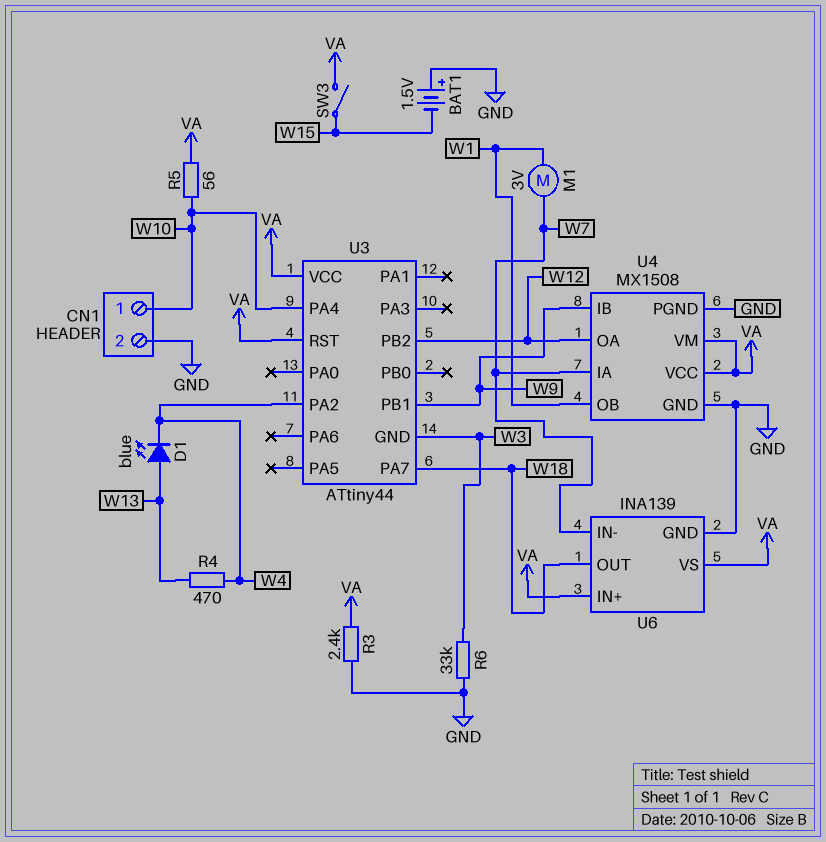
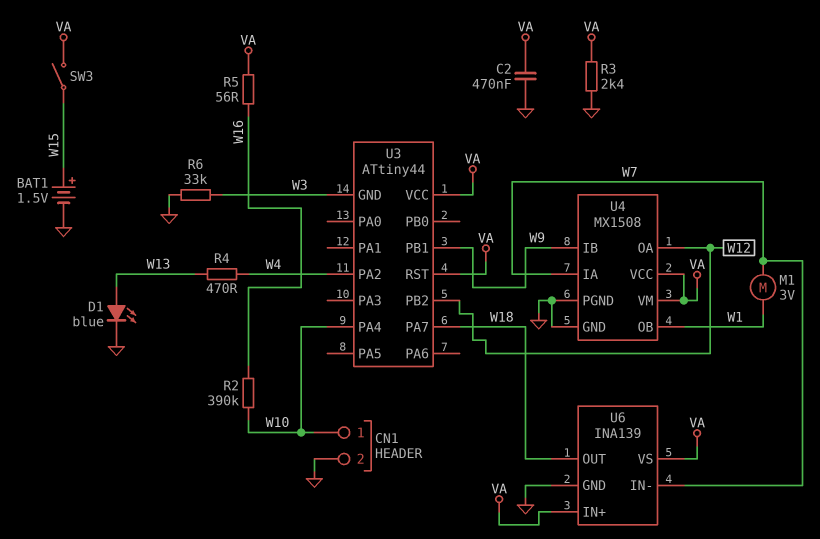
BAT1: 1.5V (plus GND, minus W15) -> 1.5V (plus W15, minus GND)
C2: none -> 470nF (GND, VA)
D1: LED blue (A W13, K W4) -> LED blue (A W13, K GND)
R2: none -> 390k (W10, W16)
R5: 56 (VA, W10) -> 56 (VA, W16)

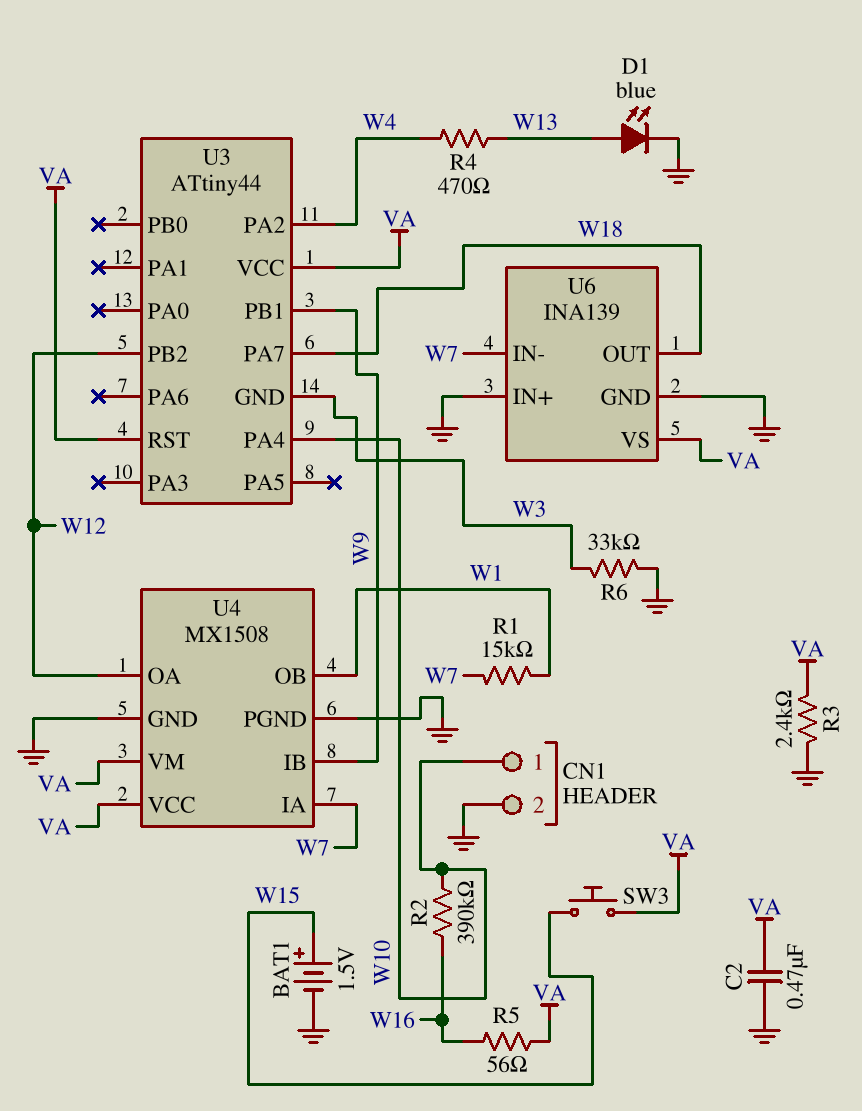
M1: motor 3V (W1, W7) -> none
R1: none -> 15k (W1, W7)
SW3: switch (VA, W15) -> button (VA, W15)
U6 pin IN+: VA -> GND

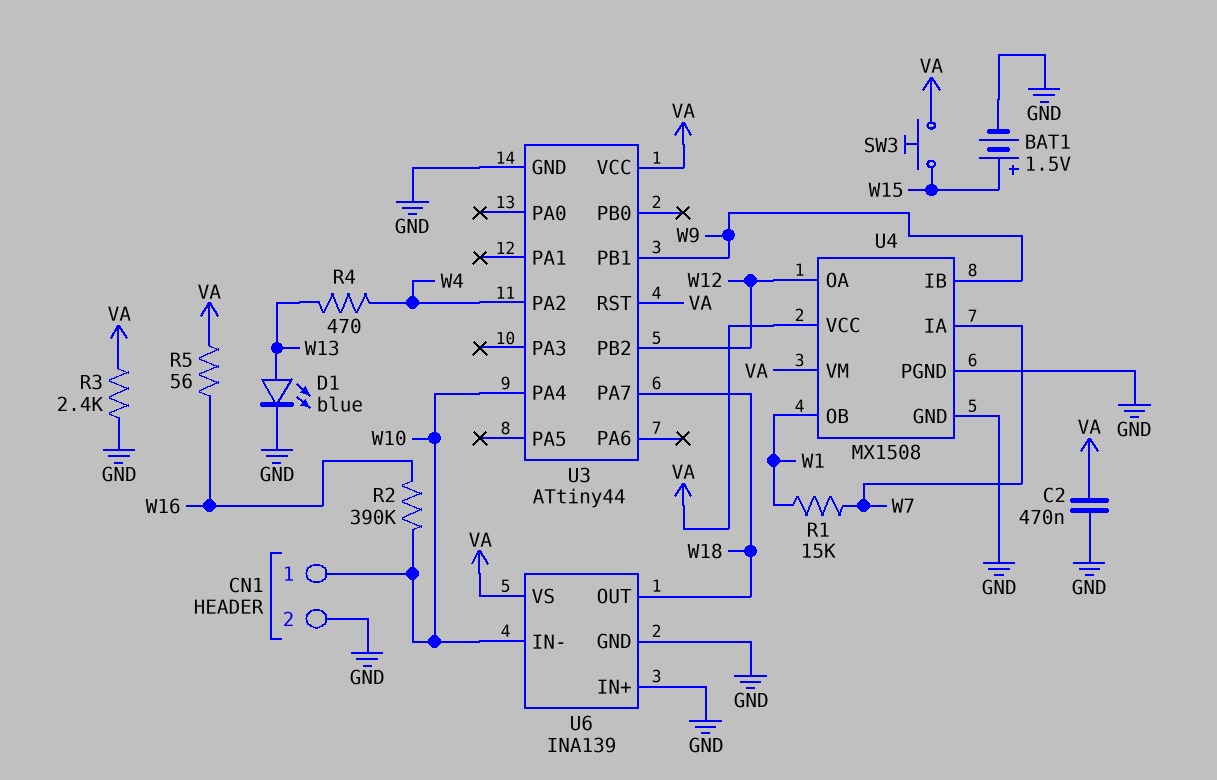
R6: 33k (GND, W3) -> none
U3 pin GND: W3 -> GND
U6 pin IN-: W7 -> W10

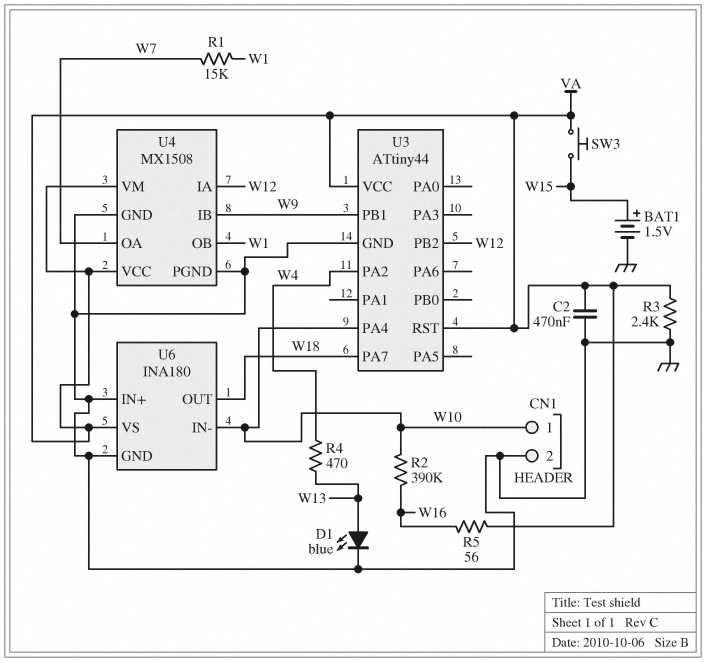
U4 pin IA: W7 -> W12
U4 pin OA: W12 -> W7
U6: INA139 -> INA180

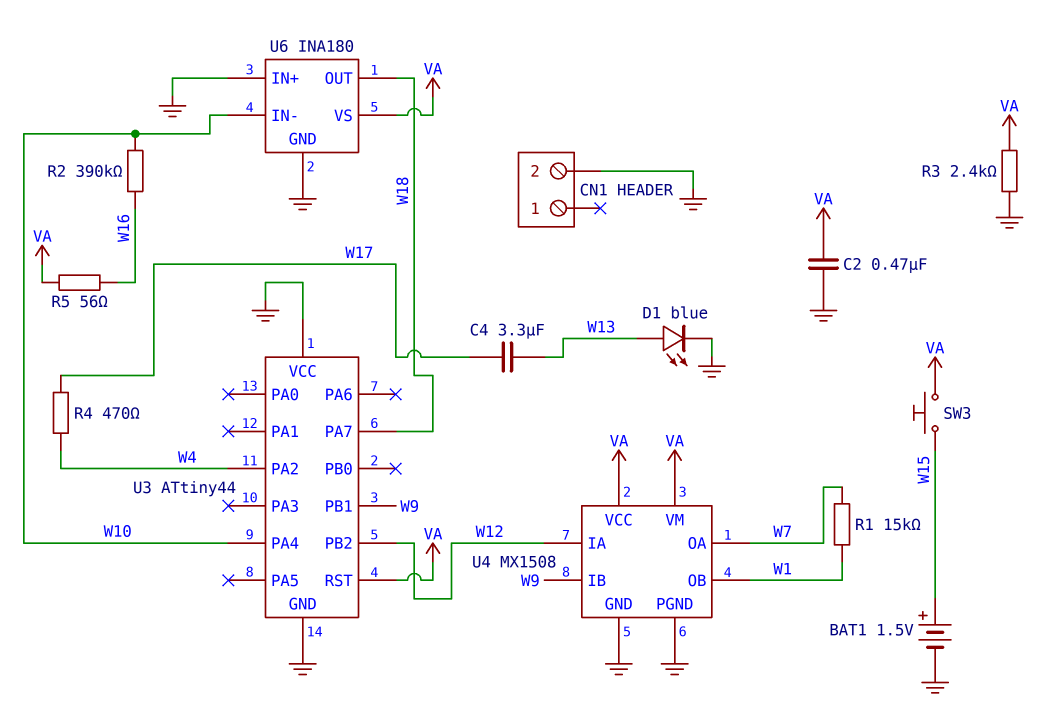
C4: none -> 3.3uF (W13, W17)
CN1 pin 1: W10 -> none
R4: 470 (W4, W13) -> 470 (W4, W17)
U3 pin VCC: VA -> GND

